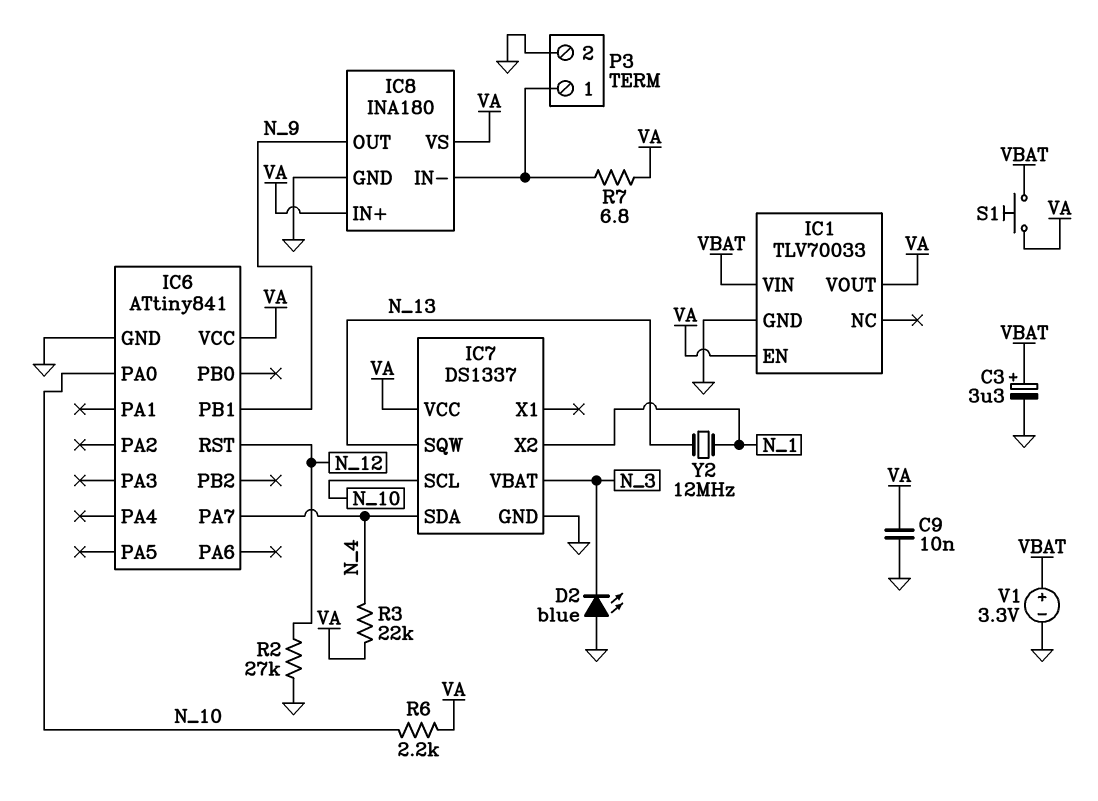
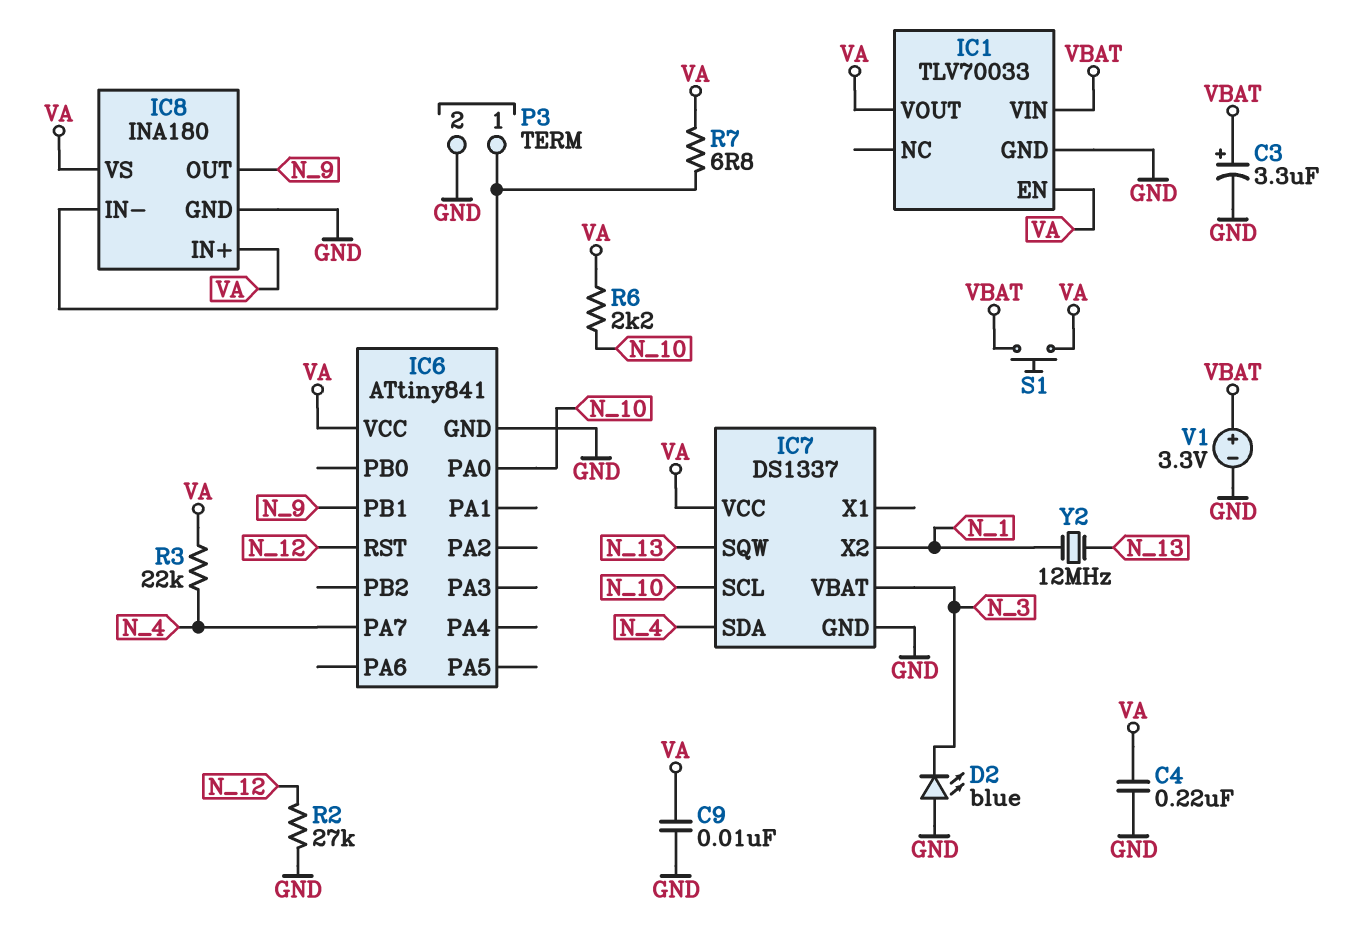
C4: none -> 220nF (GND, VA)

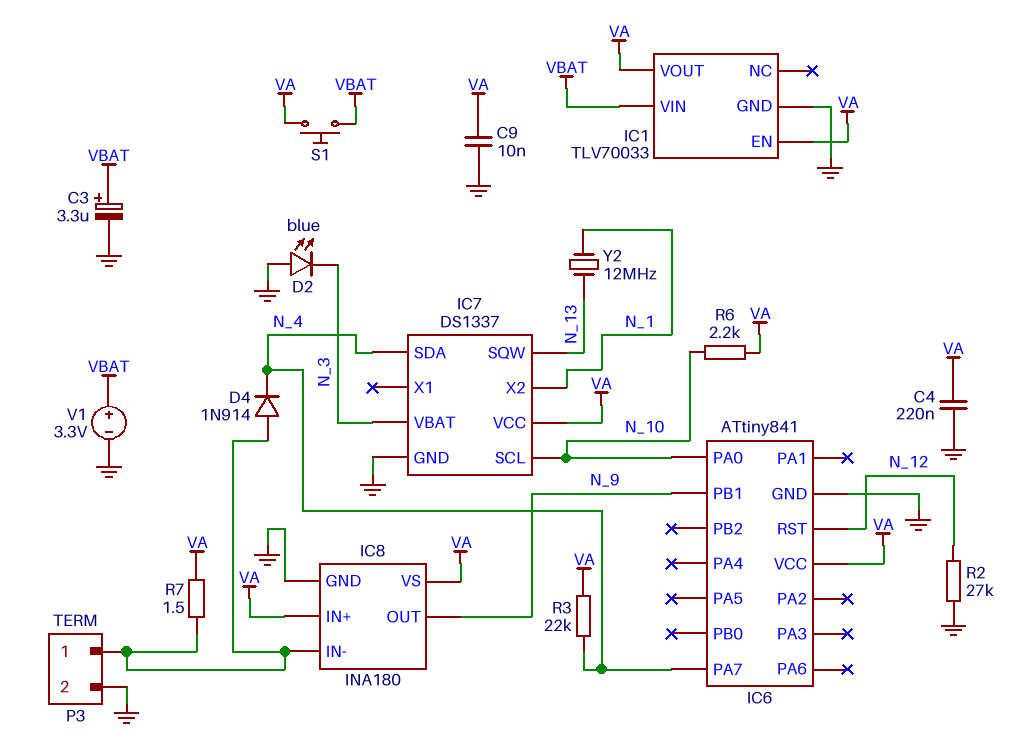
D4: none -> diode 1N914 (A IC8/IN-, K N_4)
R7: 6.8 (IC8/IN-, VA) -> 1.5 (IC8/IN-, VA)

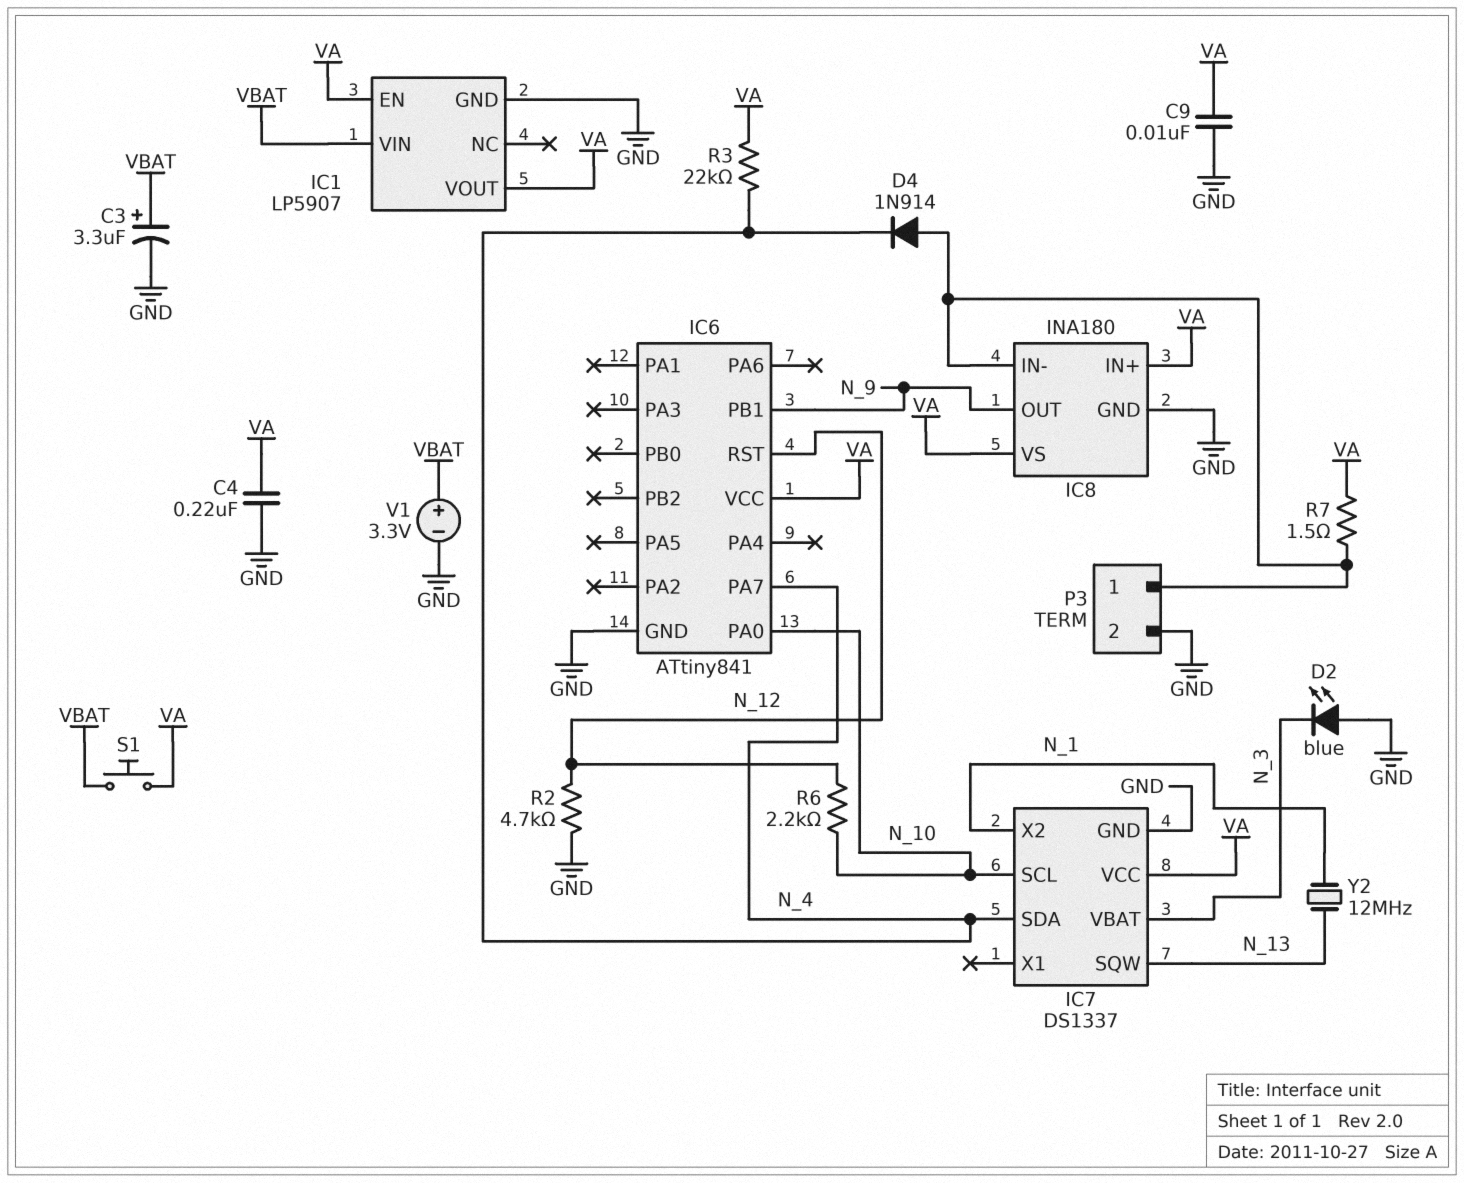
IC1: TLV70033 -> LP5907
R2: 27k (GND, N_12) -> 4.7k (GND, N_12)
R6: 2.2k (N_10, VA) -> 2.2k (N_10, N_12)

